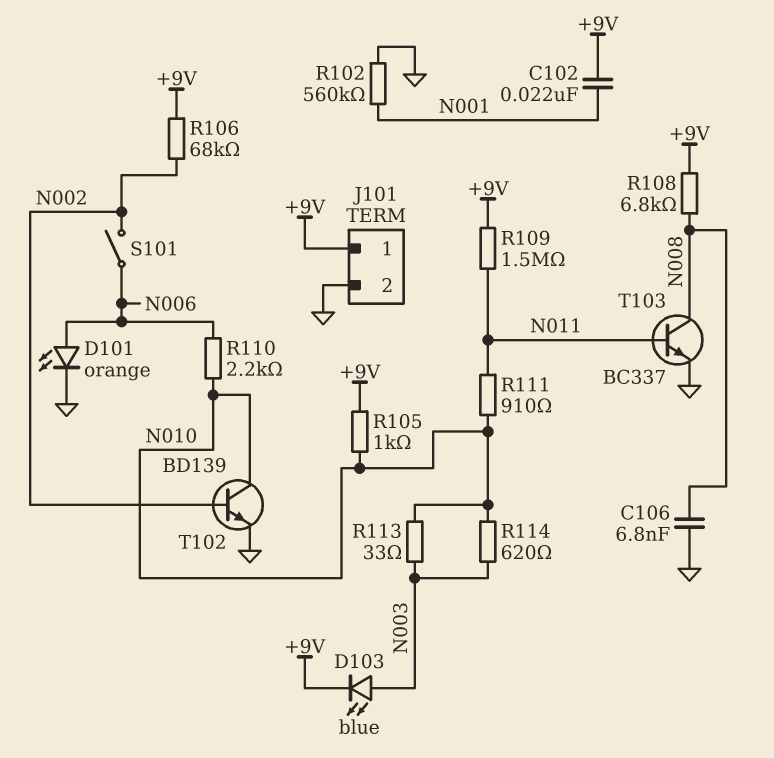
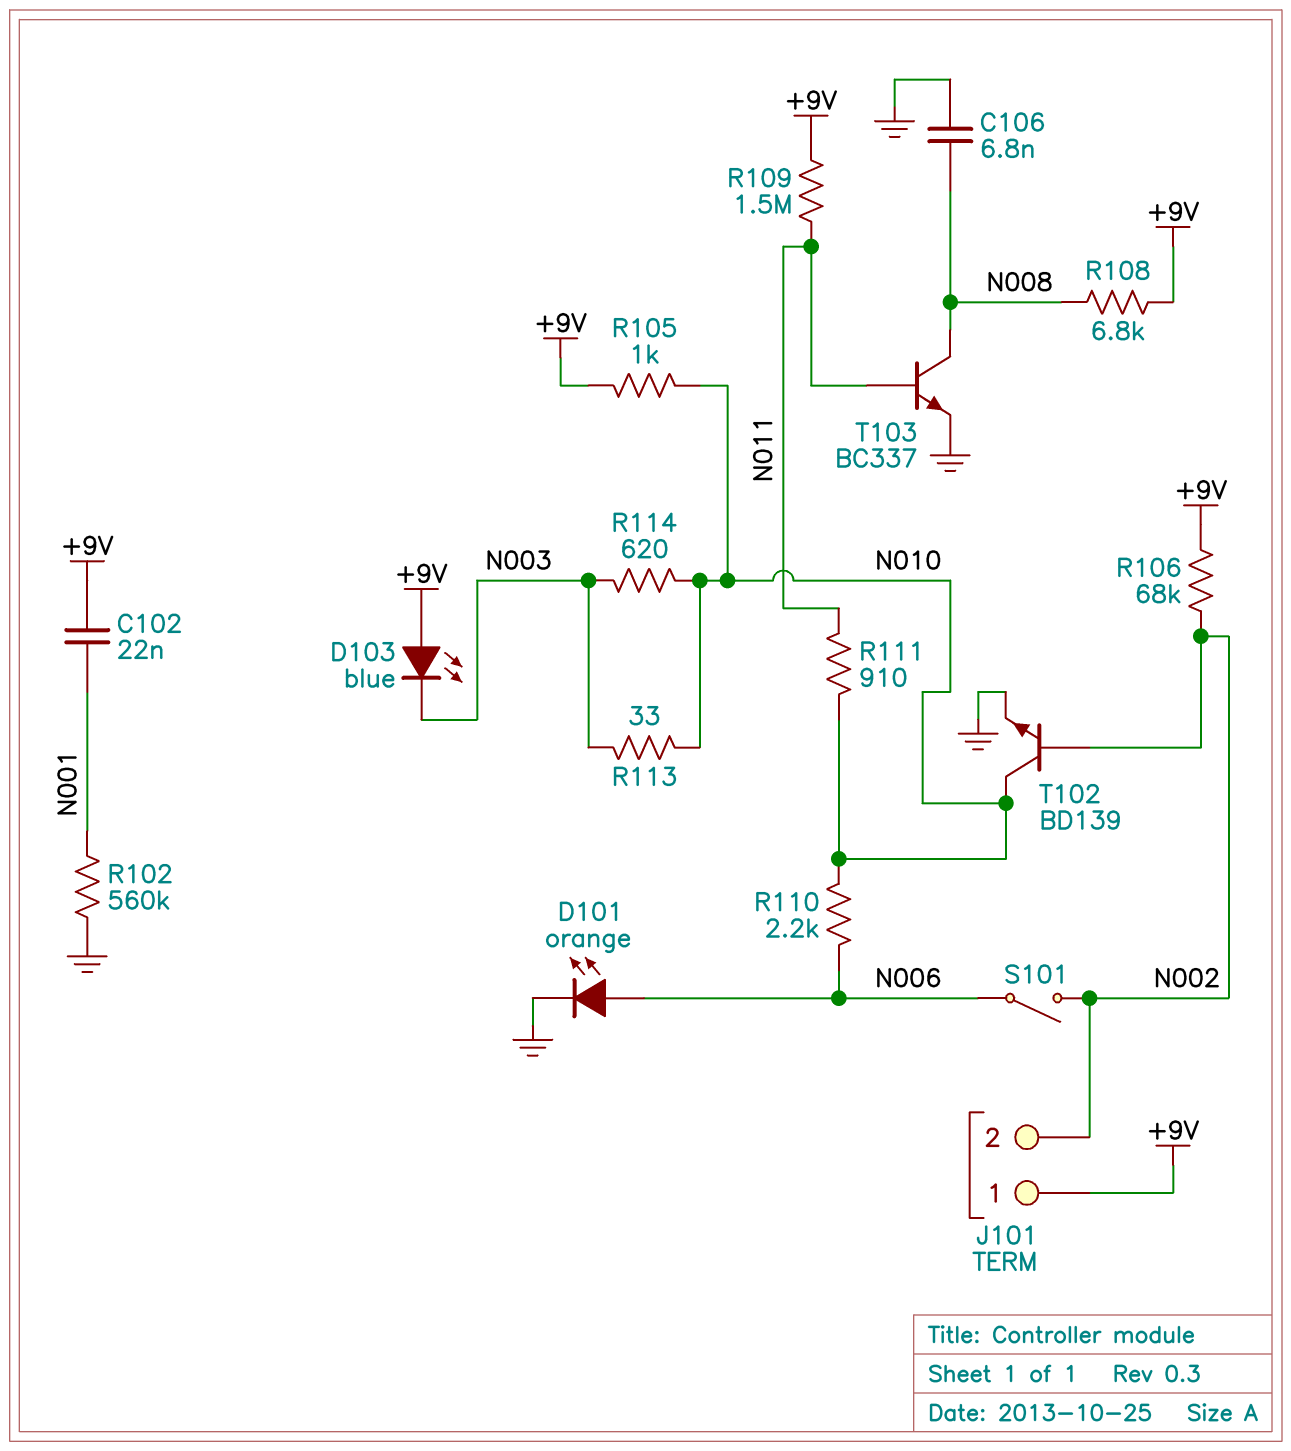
D103: LED blue (A N003, K +9V) -> LED blue (A +9V, K N003)
J101 pin 2: GND -> N002

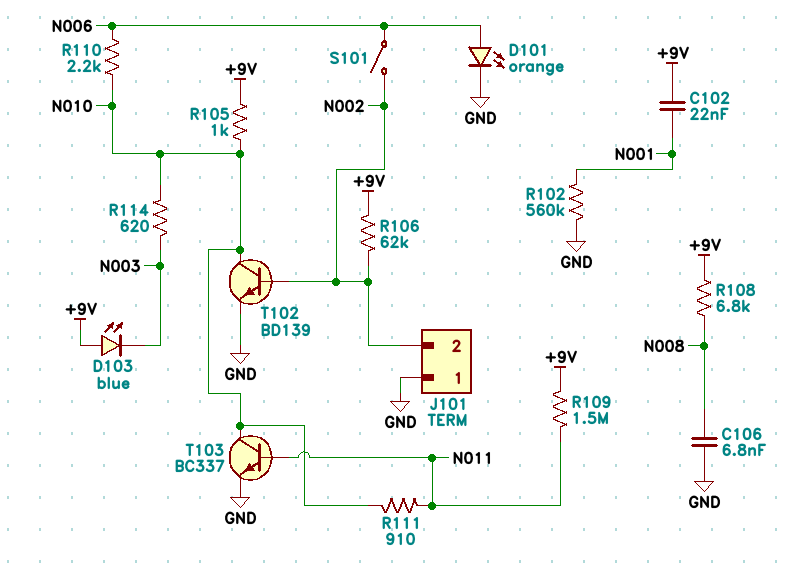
J101 pin 1: +9V -> GND
R106: 68k (+9V, N002) -> 62k (+9V, N002)
R113: 33 (N003, N010) -> none
T103: NPN BC337 (B N011, C N008, E GND) -> NPN BC337 (B N011, C N010, E GND)

